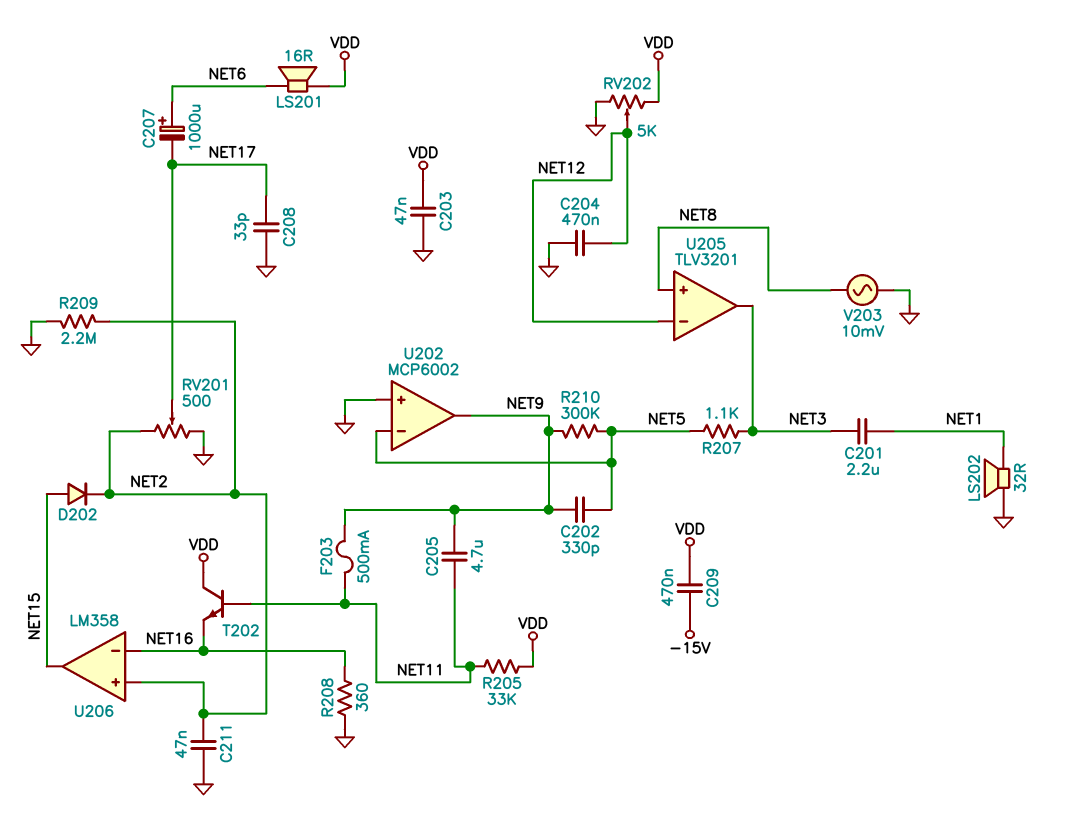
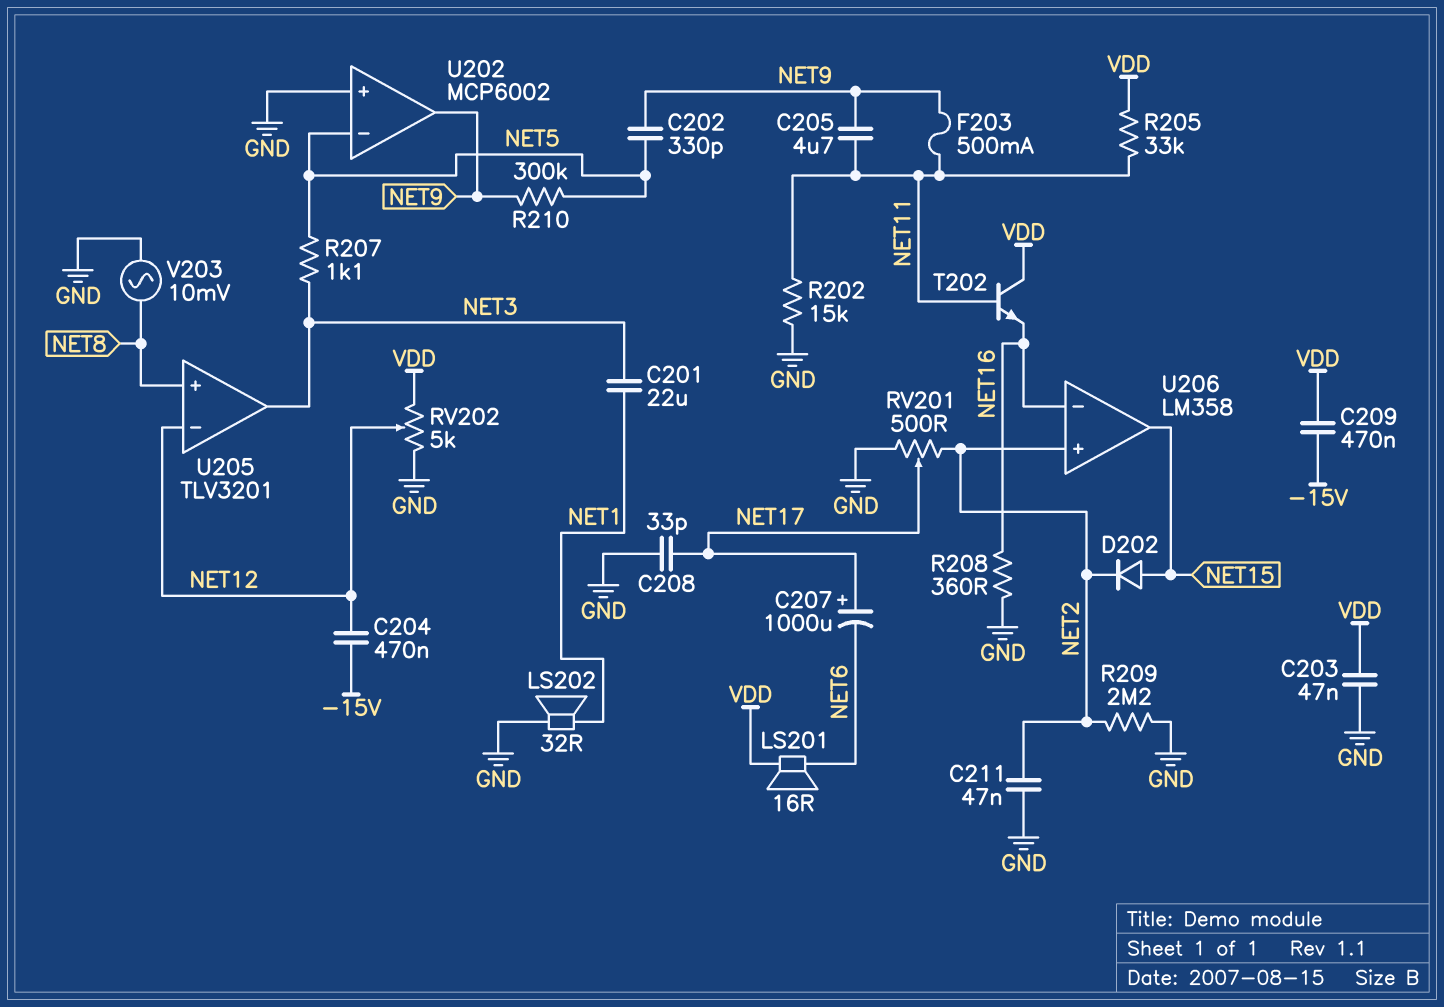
C201: 2.2uF (NET1, NET3) -> 22uF (NET1, NET3)
C204: 470nF (GND, NET12) -> 470nF (-15V, NET12)
C207: 1000uF (plus NET6, minus NET17) -> 1000uF (plus NET17, minus NET6)
R202: none -> 15k (GND, NET11)

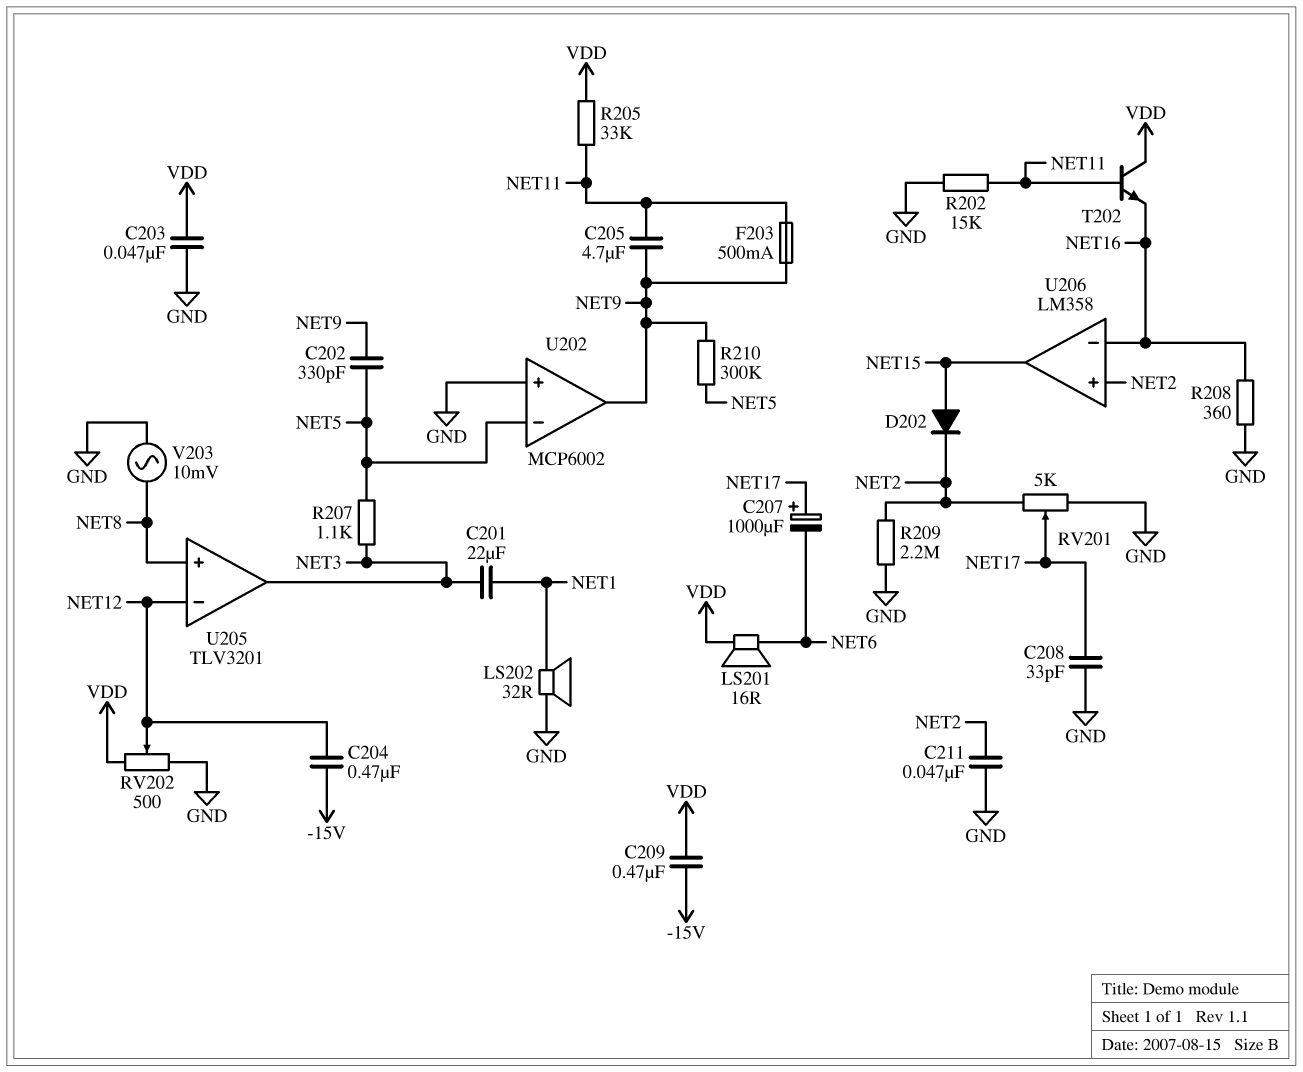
RV201: 500 (GND, NET2, wiper NET17) -> 5k (GND, NET2, wiper NET17)
RV202: 5k (GND, VDD, wiper NET12) -> 500 (GND, VDD, wiper NET12)

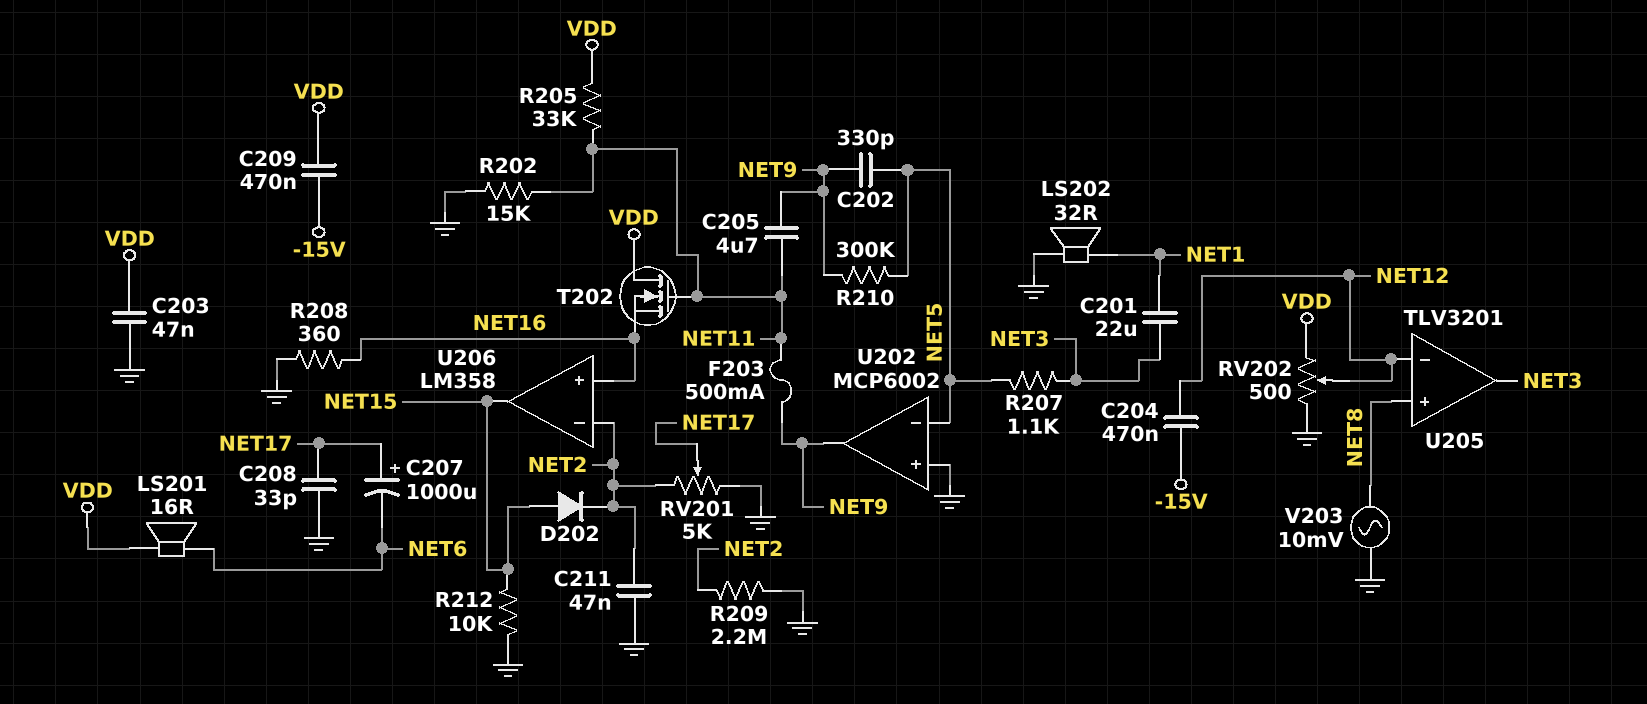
R212: none -> 10k (GND, NET15)
T202: NPN (B NET11, C VDD, E NET16) -> NMOS (G NET11, D VDD, S NET16)
U206 pin in+: NET2 -> NET16
U206 pin in-: NET16 -> NET2

